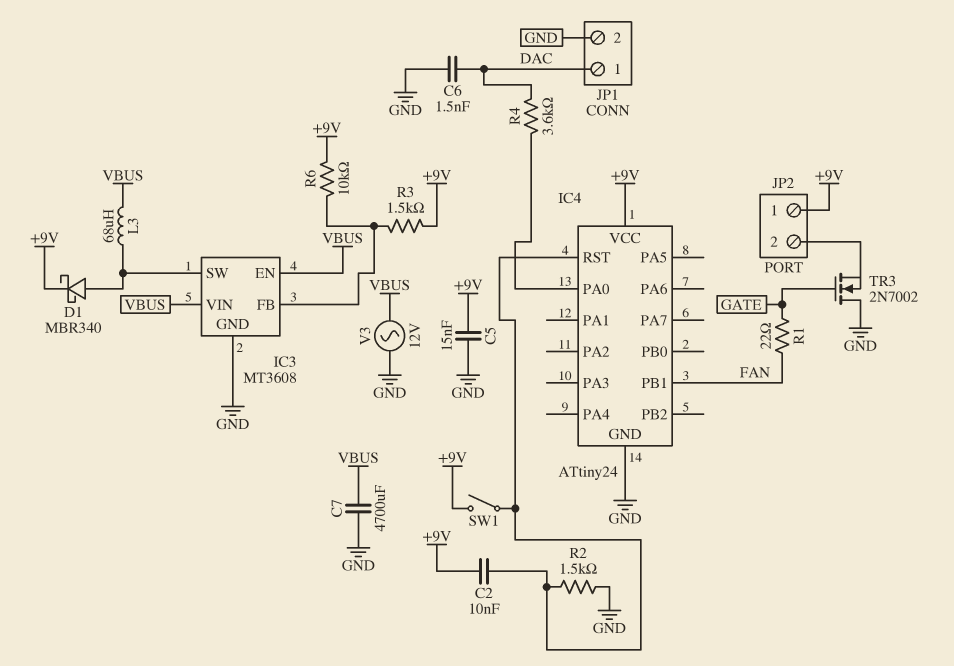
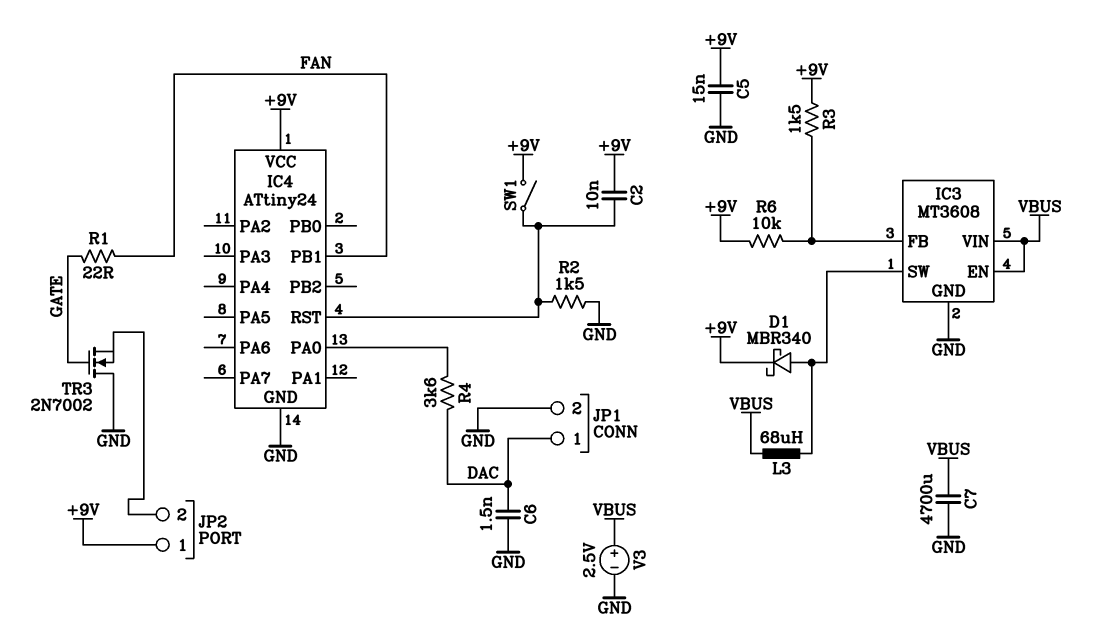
V3: AC 12V (GND, VBUS) -> 2.5V (plus VBUS, minus GND)

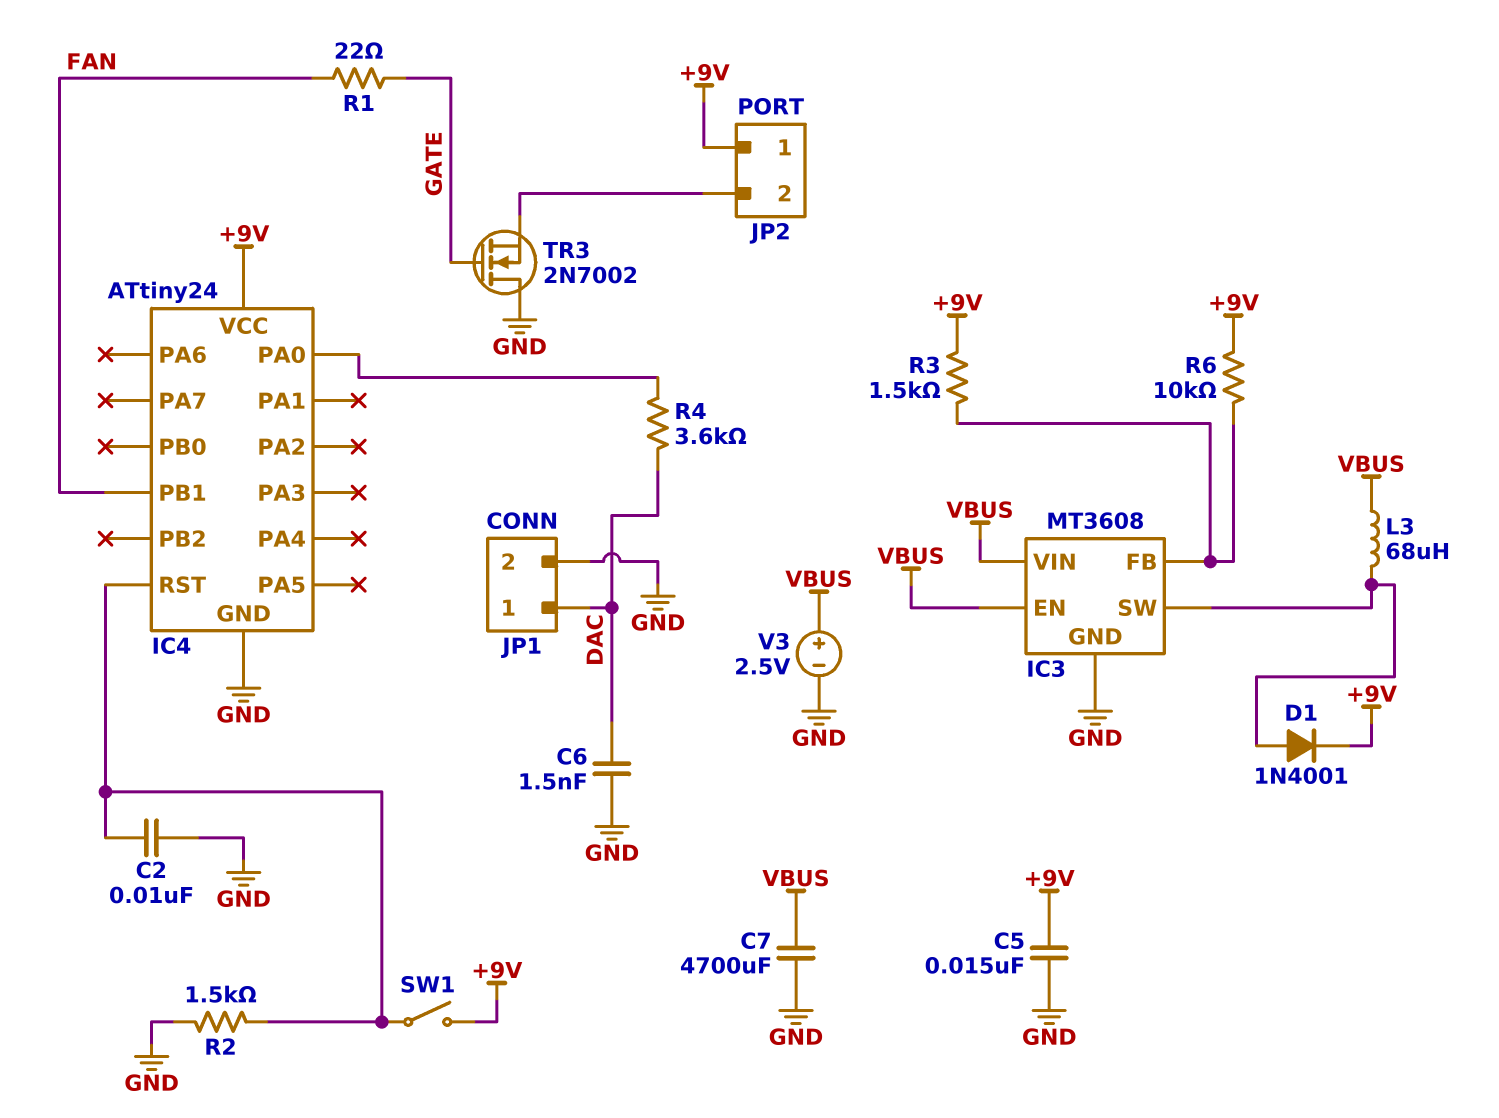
C2: 10nF (+9V, IC4/RST) -> 10nF (GND, IC4/RST)
D1: schottky MBR340 (A IC3/SW, K +9V) -> diode 1N4001 (A IC3/SW, K +9V)

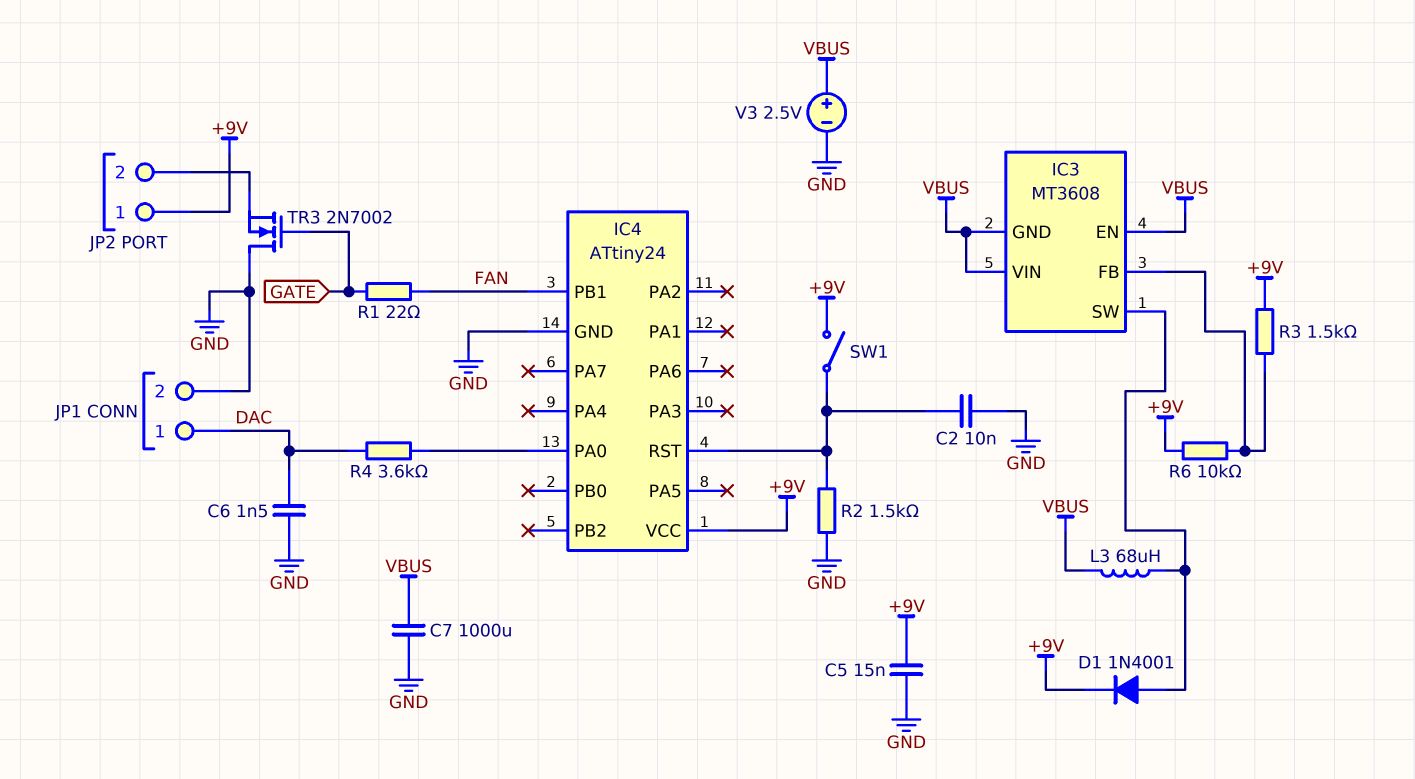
C7: 4700uF (GND, VBUS) -> 1000uF (GND, VBUS)
IC3 pin GND: GND -> VBUS

